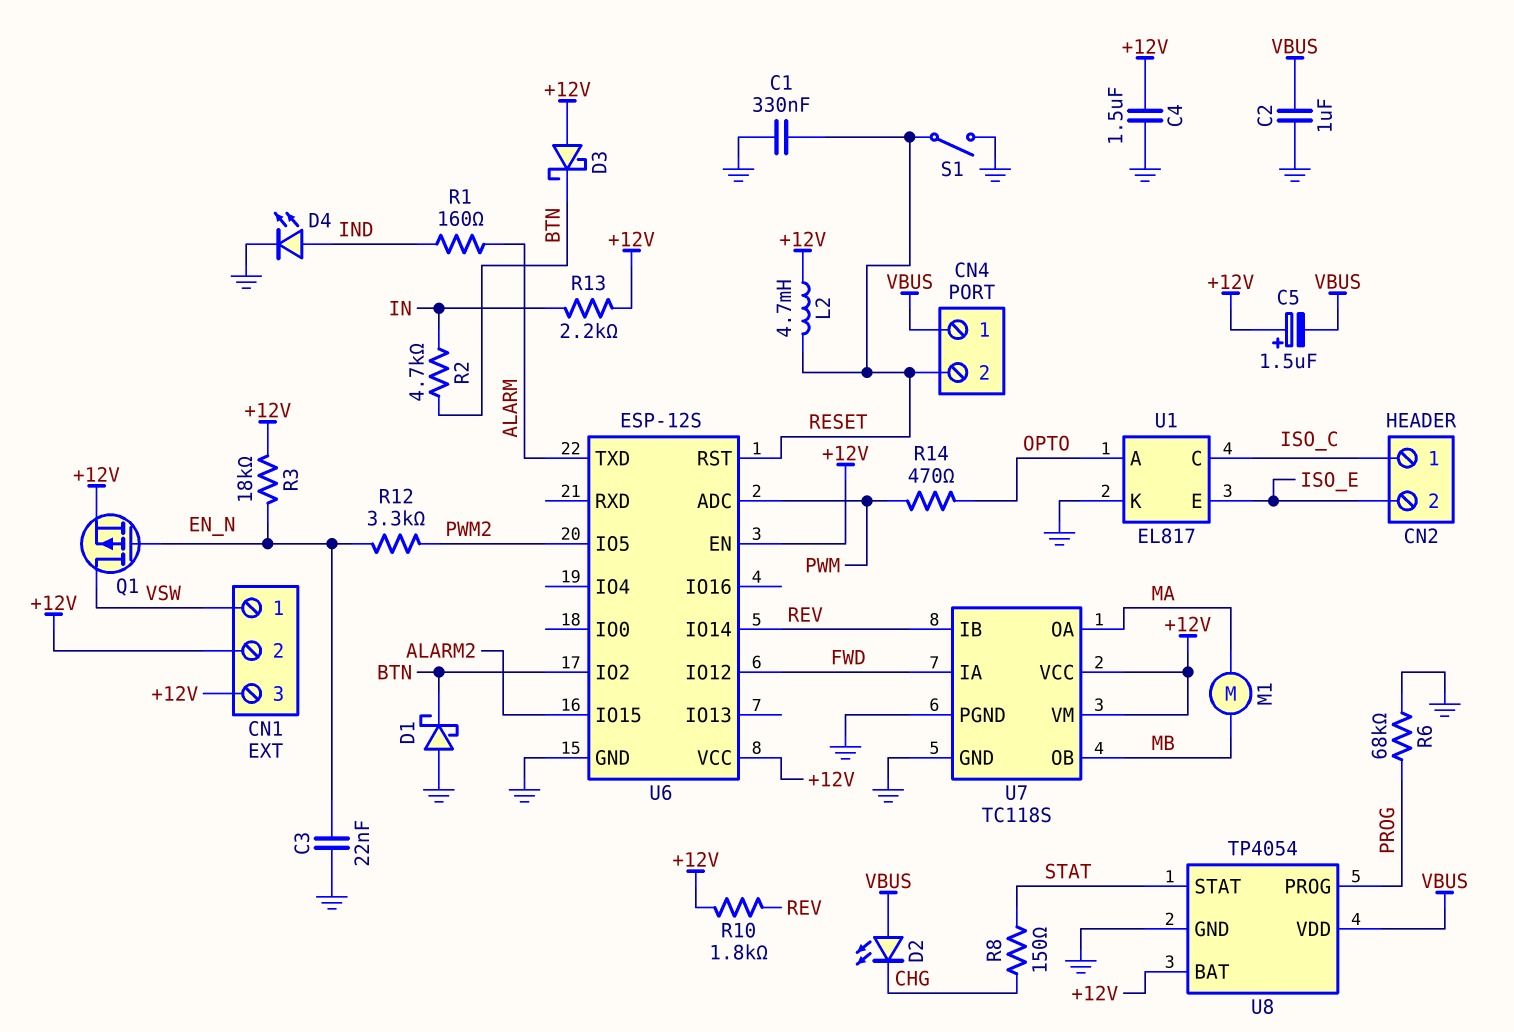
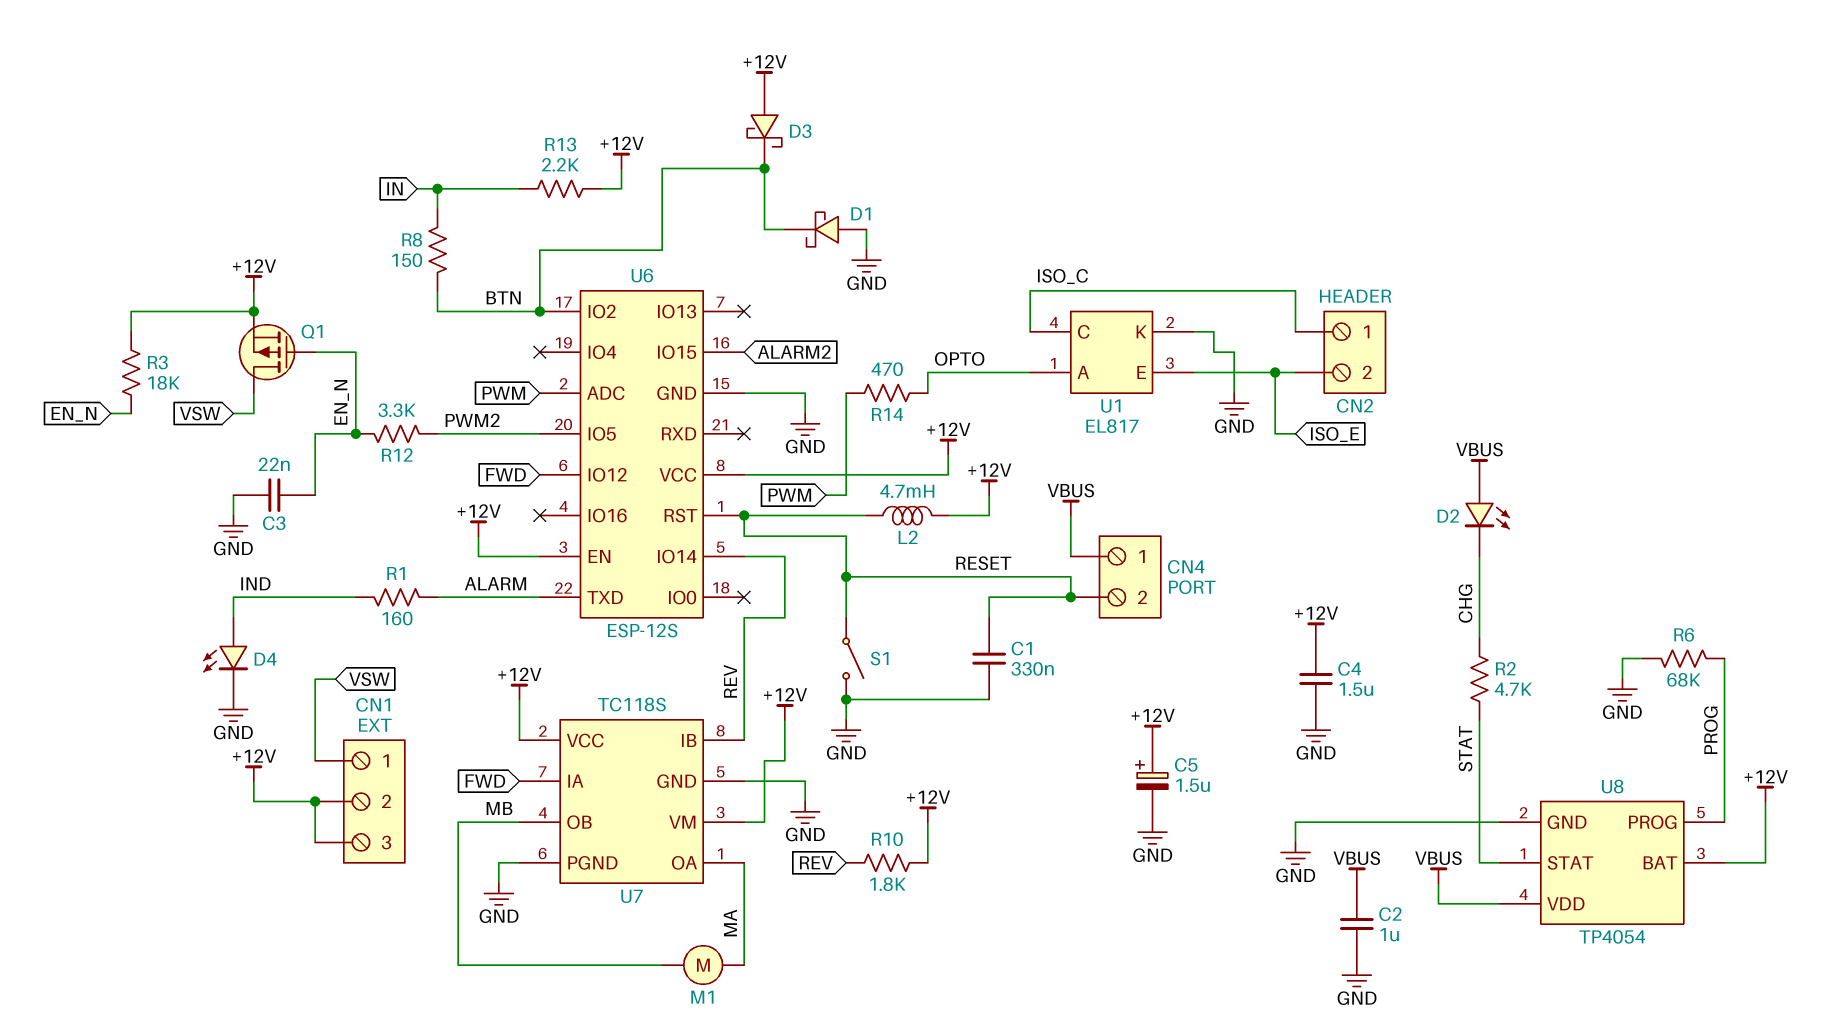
C5: 1.5uF (plus +12V, minus VBUS) -> 1.5uF (plus +12V, minus GND)
R2: 4.7k (BTN, IN) -> 4.7k (CHG, STAT)
R8: 150 (CHG, STAT) -> 150 (BTN, IN)

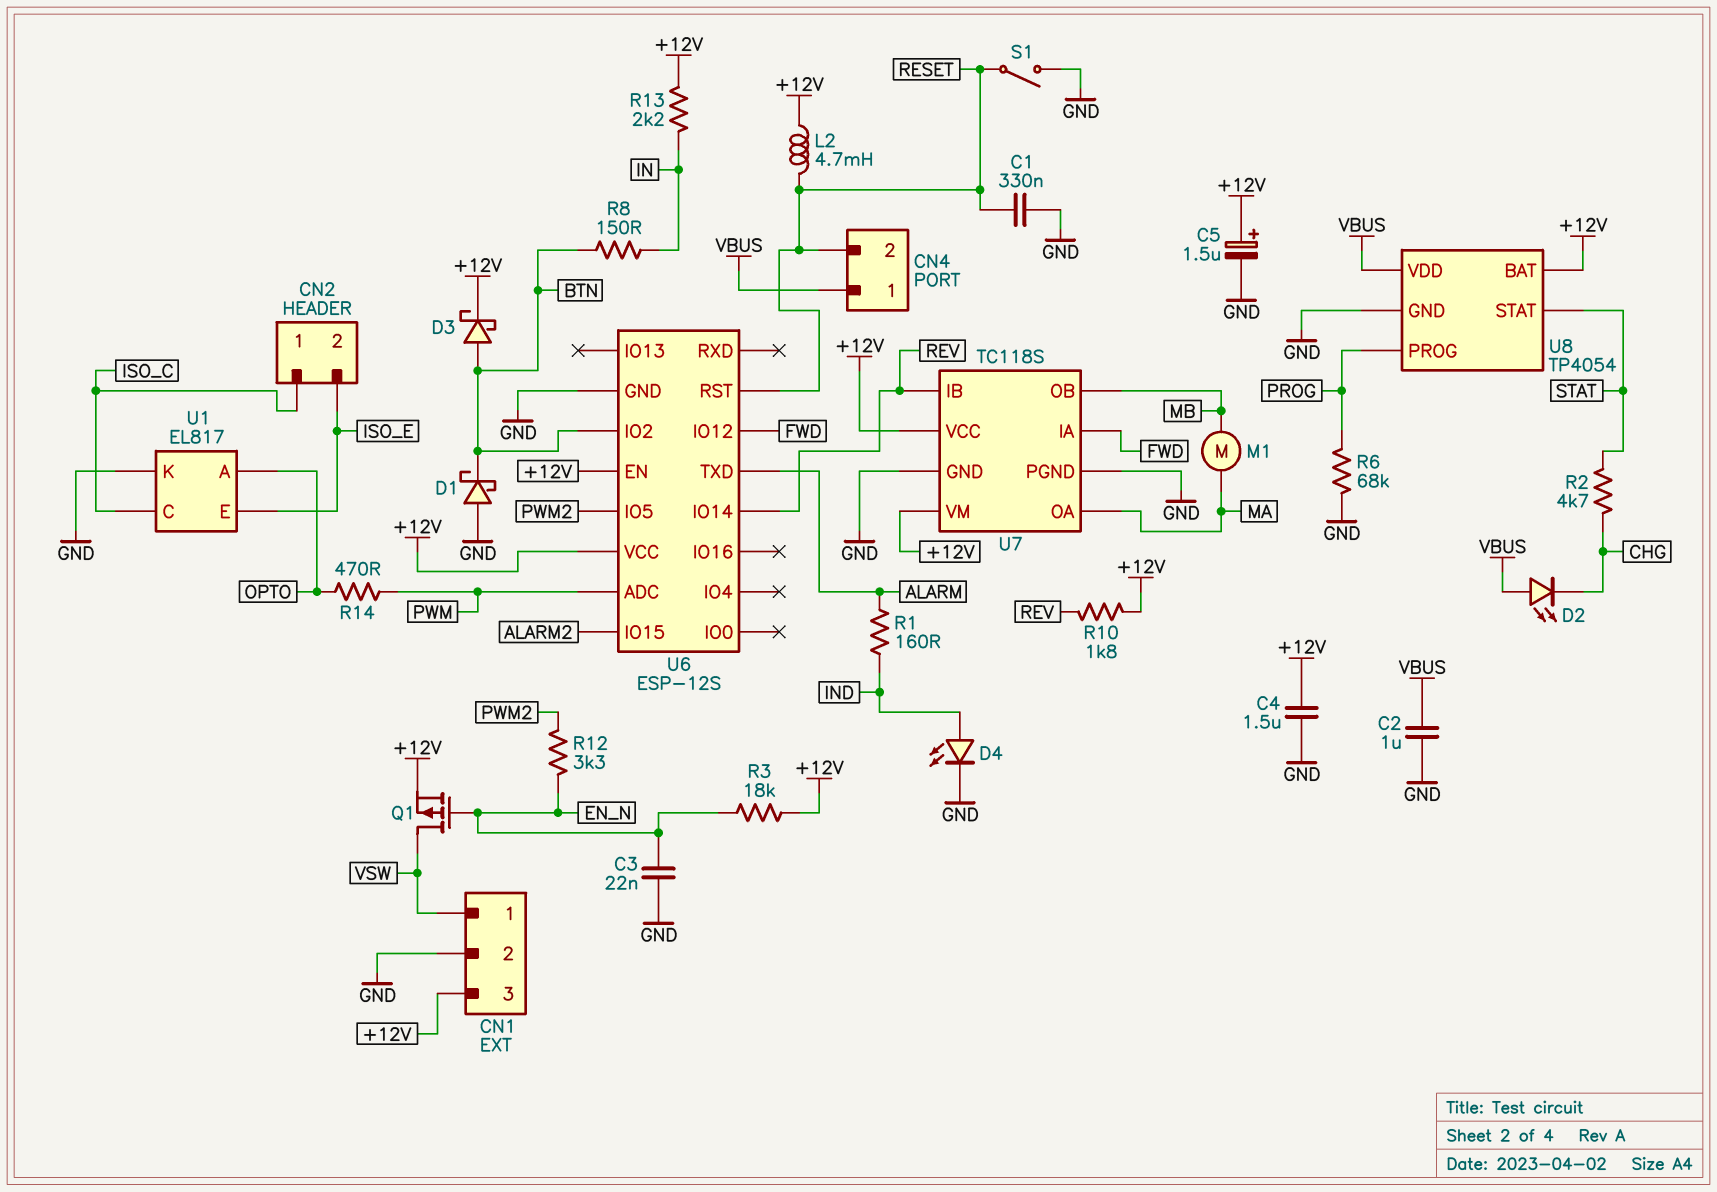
CN1 pin 2: +12V -> GND
D3: schottky (A +12V, K BTN) -> schottky (A BTN, K +12V)

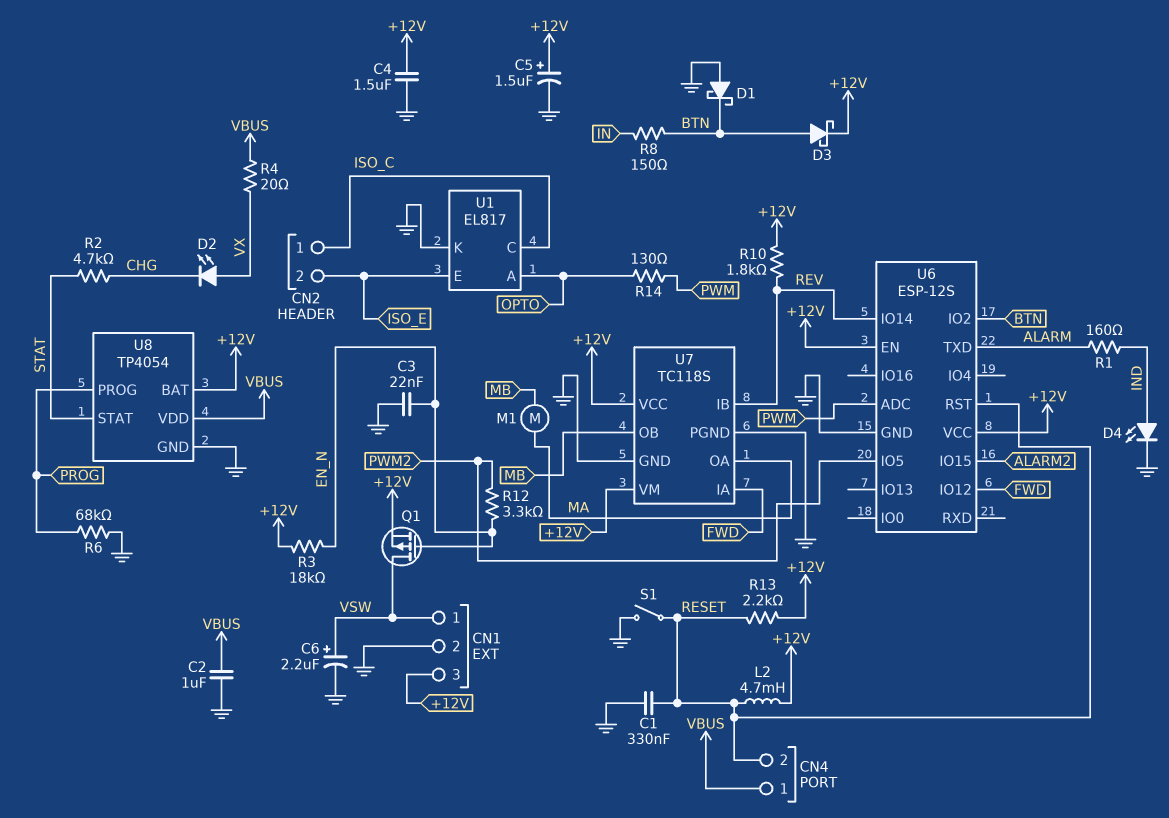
C6: none -> 2.2uF (plus VSW, minus GND)
D2: LED (A VBUS, K CHG) -> LED (A VX, K CHG)
R4: none -> 20 (VBUS, VX)
R13: 2.2k (+12V, IN) -> 2.2k (+12V, RESET)
R14: 470 (OPTO, PWM) -> 130 (OPTO, PWM)

